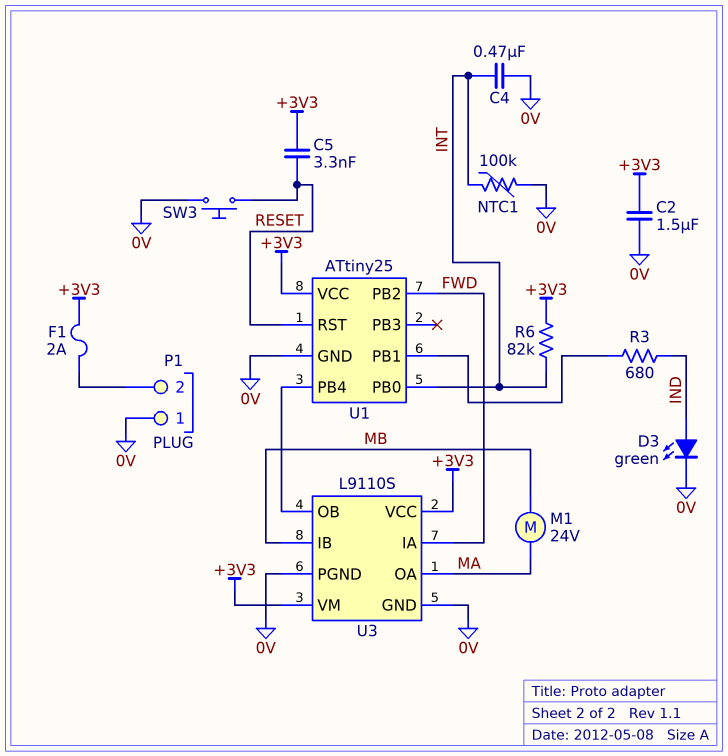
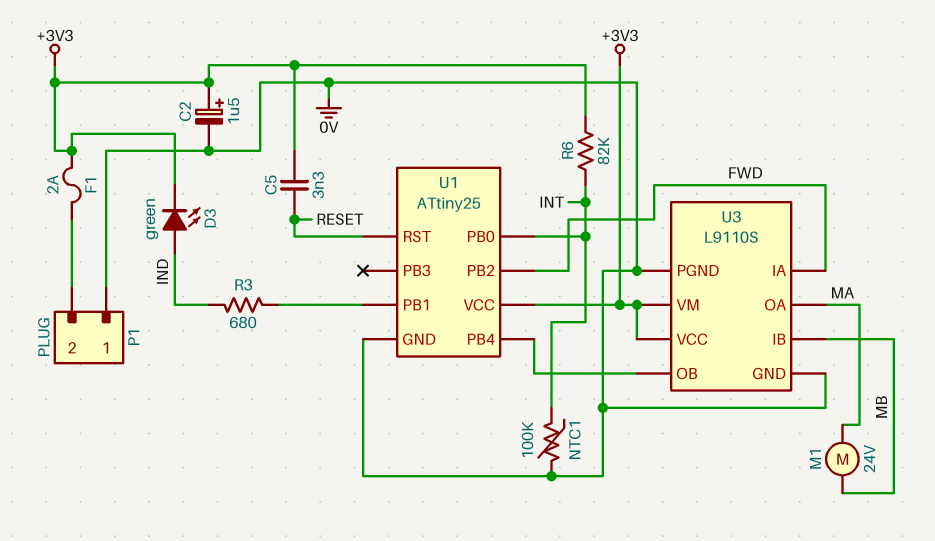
C2: 1.5uF (+3V3, 0V) -> 1.5uF (plus +3V3, minus 0V)
C4: 470nF (0V, INT) -> none
D3: LED green (A IND, K 0V) -> LED green (A IND, K +3V3)
SW3: button (0V, RESET) -> none

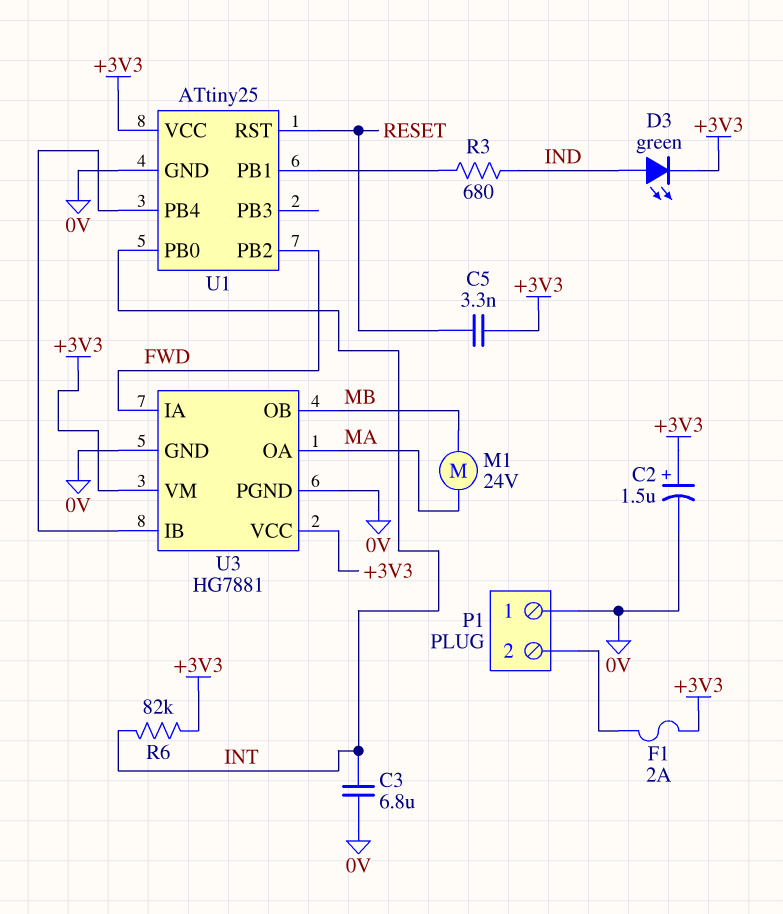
C3: none -> 6.8uF (0V, INT)
NTC1: 100k (0V, INT) -> none
U3: L9110S -> HG7881
U3 pin IB: MB -> U1/PB4
U3 pin OB: U1/PB4 -> MB

